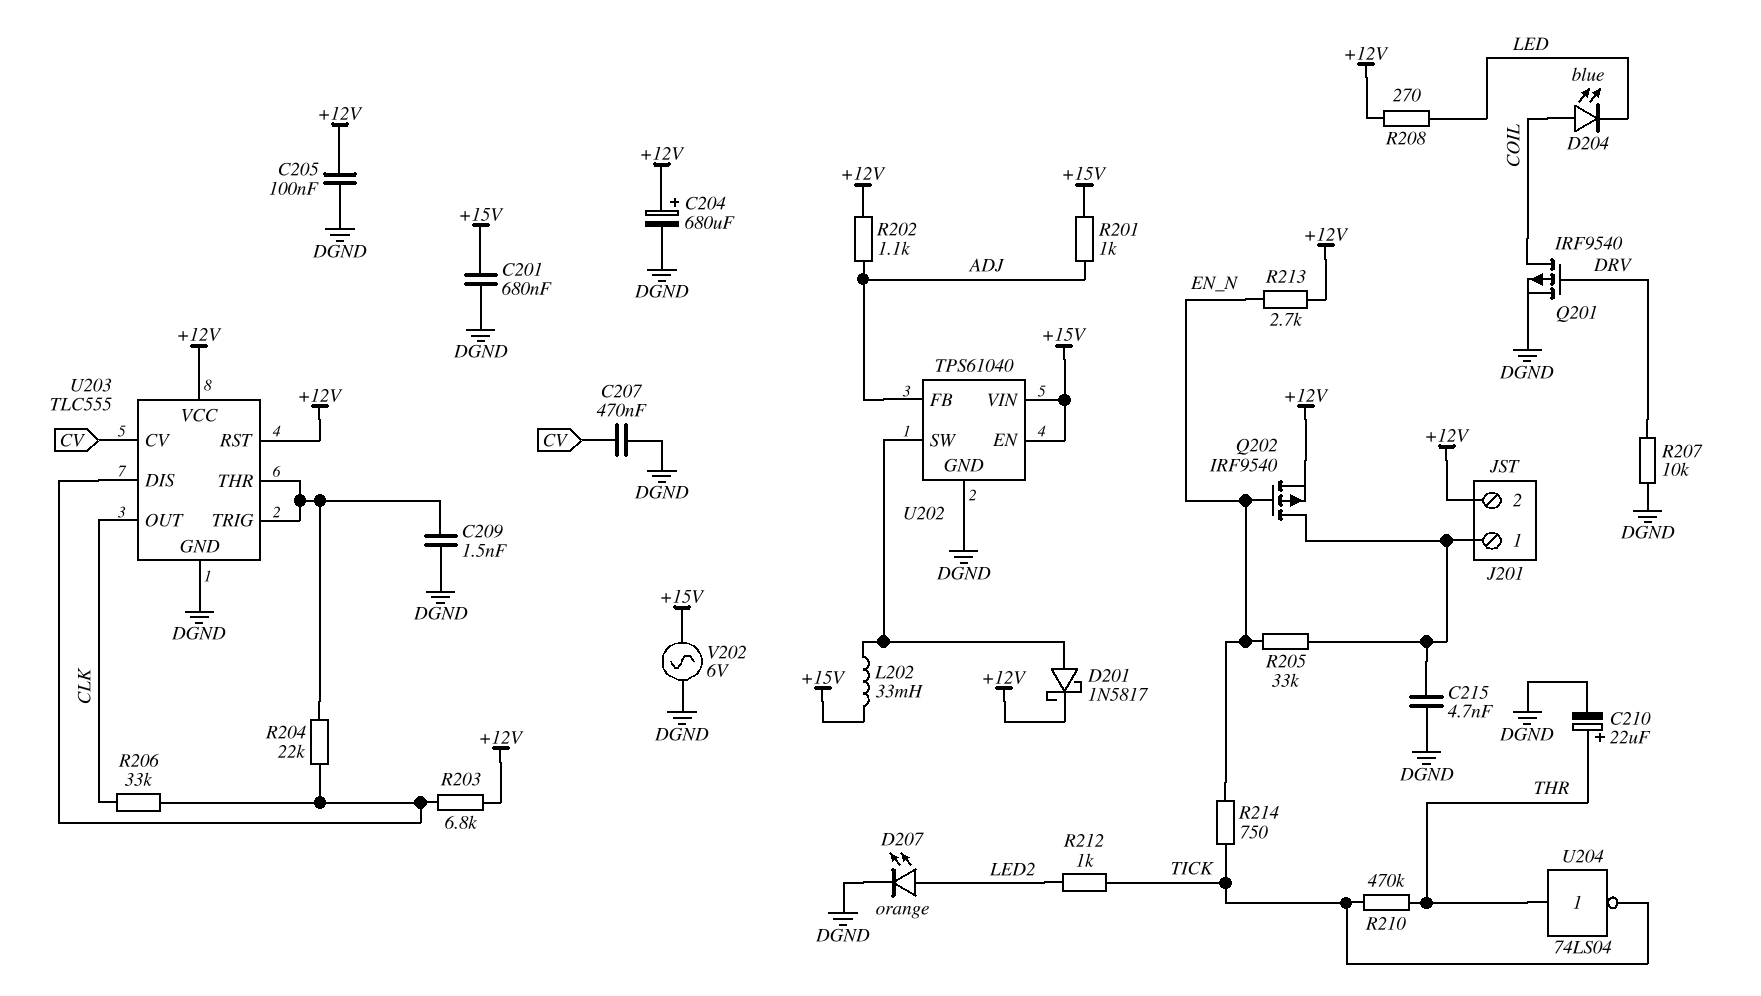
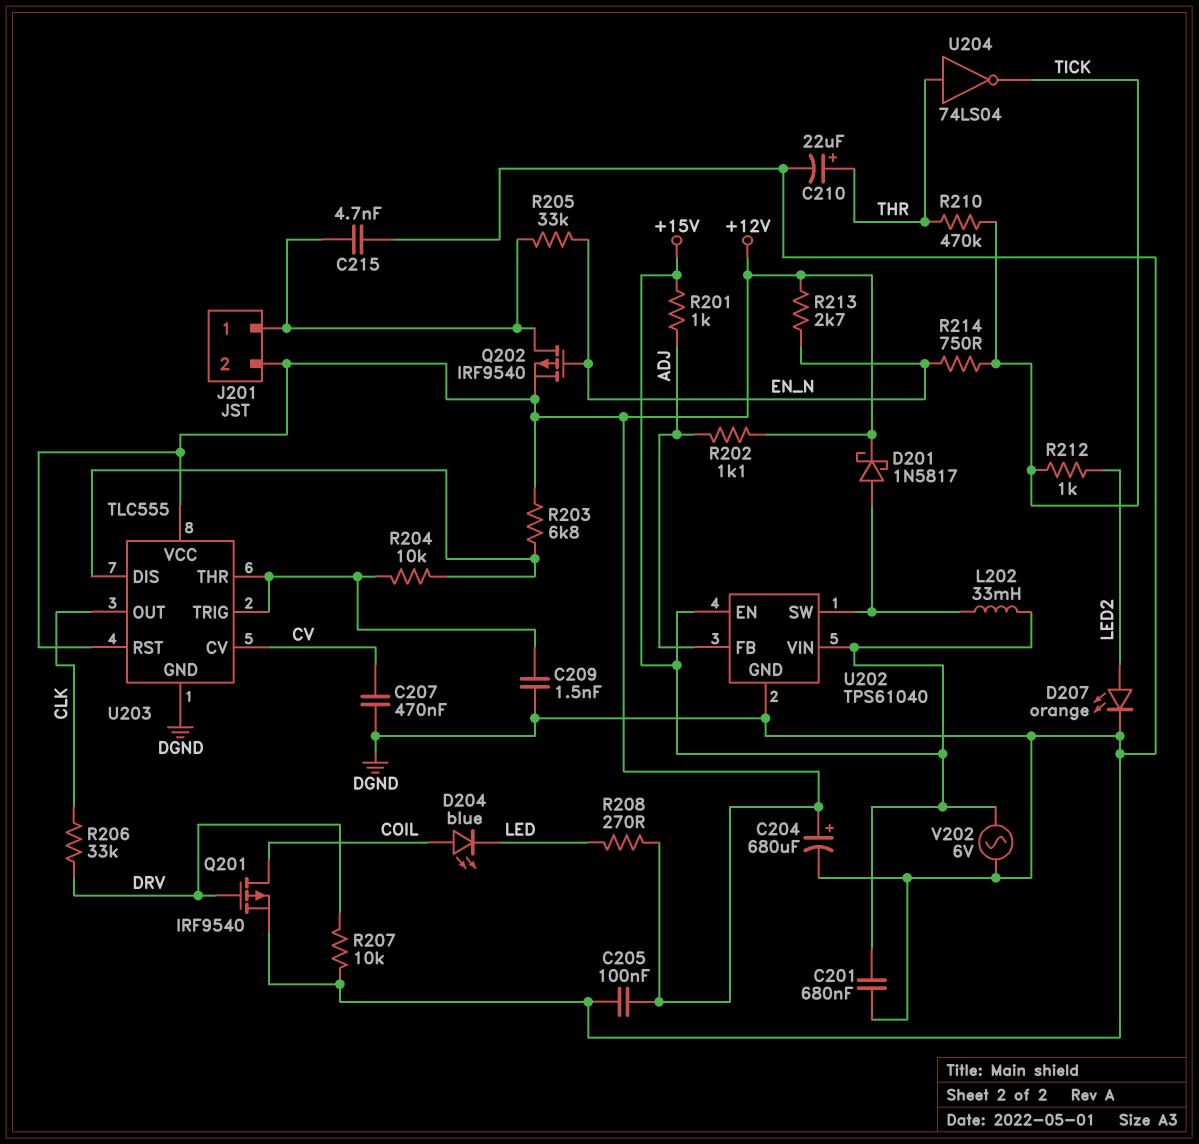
R204: 22k (U203/DIS, U203/THR) -> 10k (U203/DIS, U203/THR)
R206: 33k (CLK, U203/DIS) -> 33k (CLK, DRV)

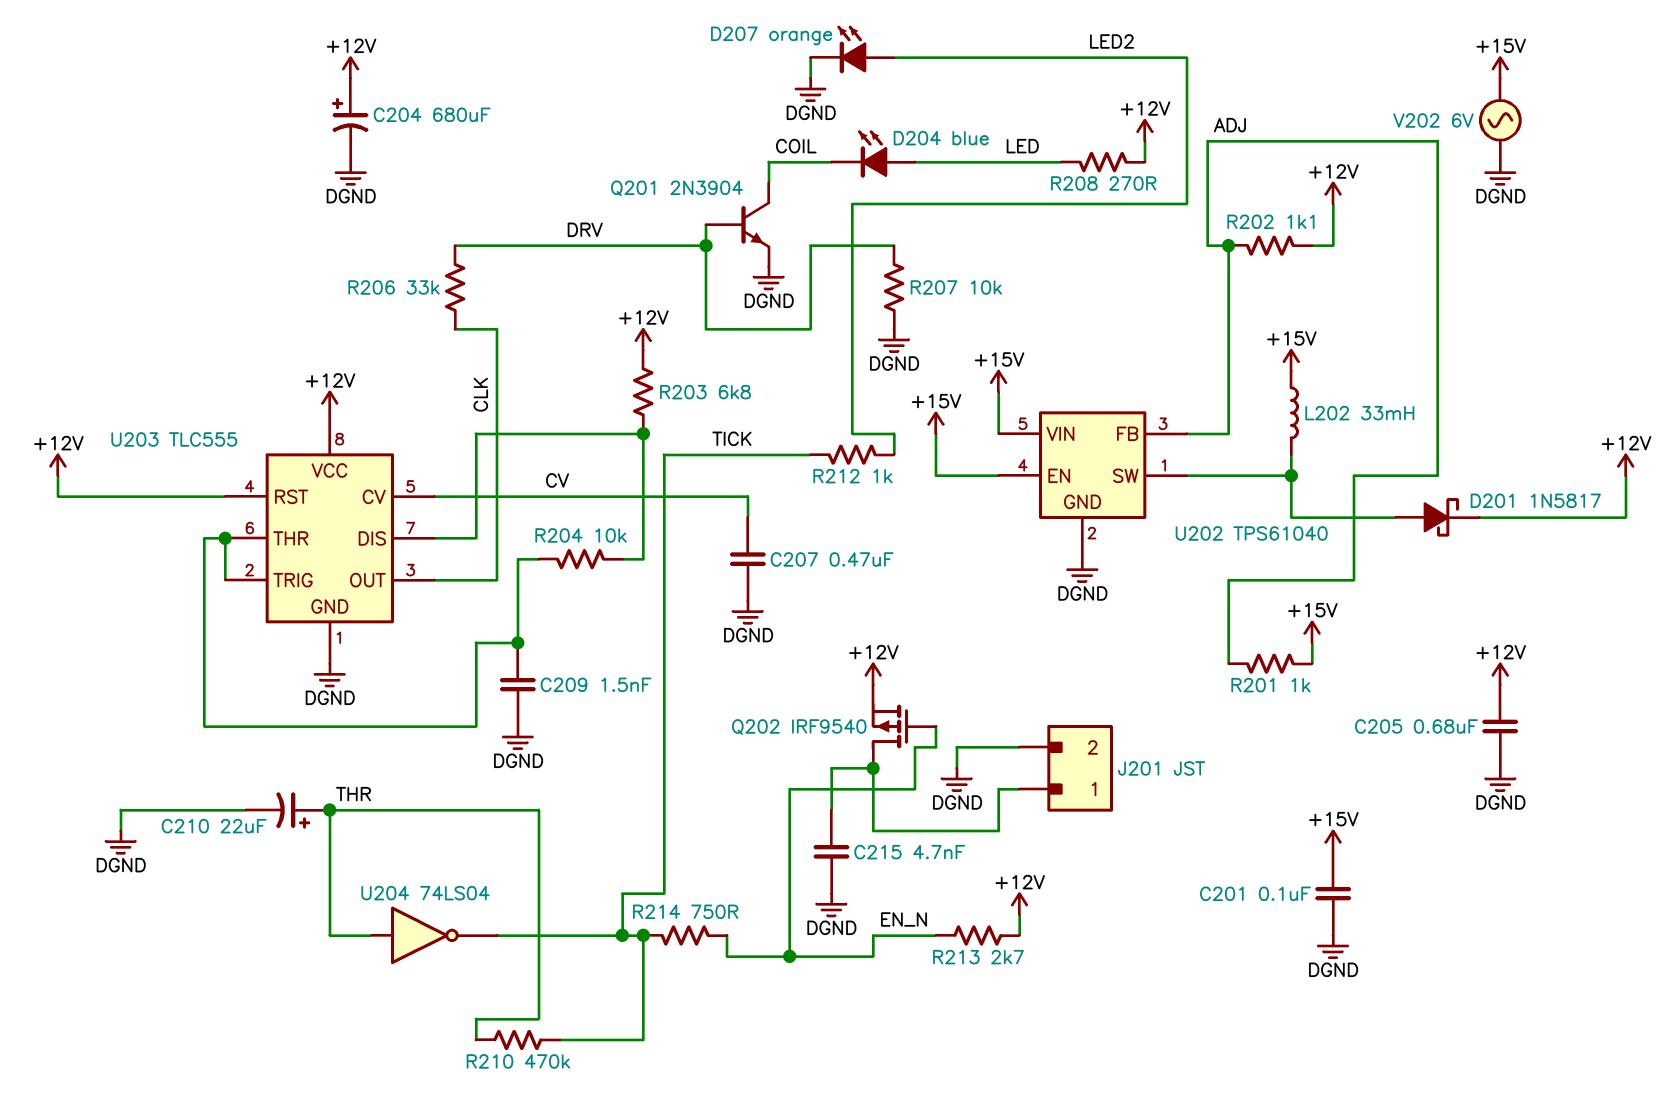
C201: 680nF (+15V, DGND) -> 100nF (+15V, DGND)
C205: 100nF (+12V, DGND) -> 680nF (+12V, DGND)
D204: LED blue (A COIL, K LED) -> LED blue (A LED, K COIL)
J201 pin 2: +12V -> DGND
Q201: PMOS IRF9540 (G DRV, D COIL, S DGND) -> NPN 2N3904 (B DRV, C COIL, E DGND)
R205: 33k (EN_N, J201/1) -> none

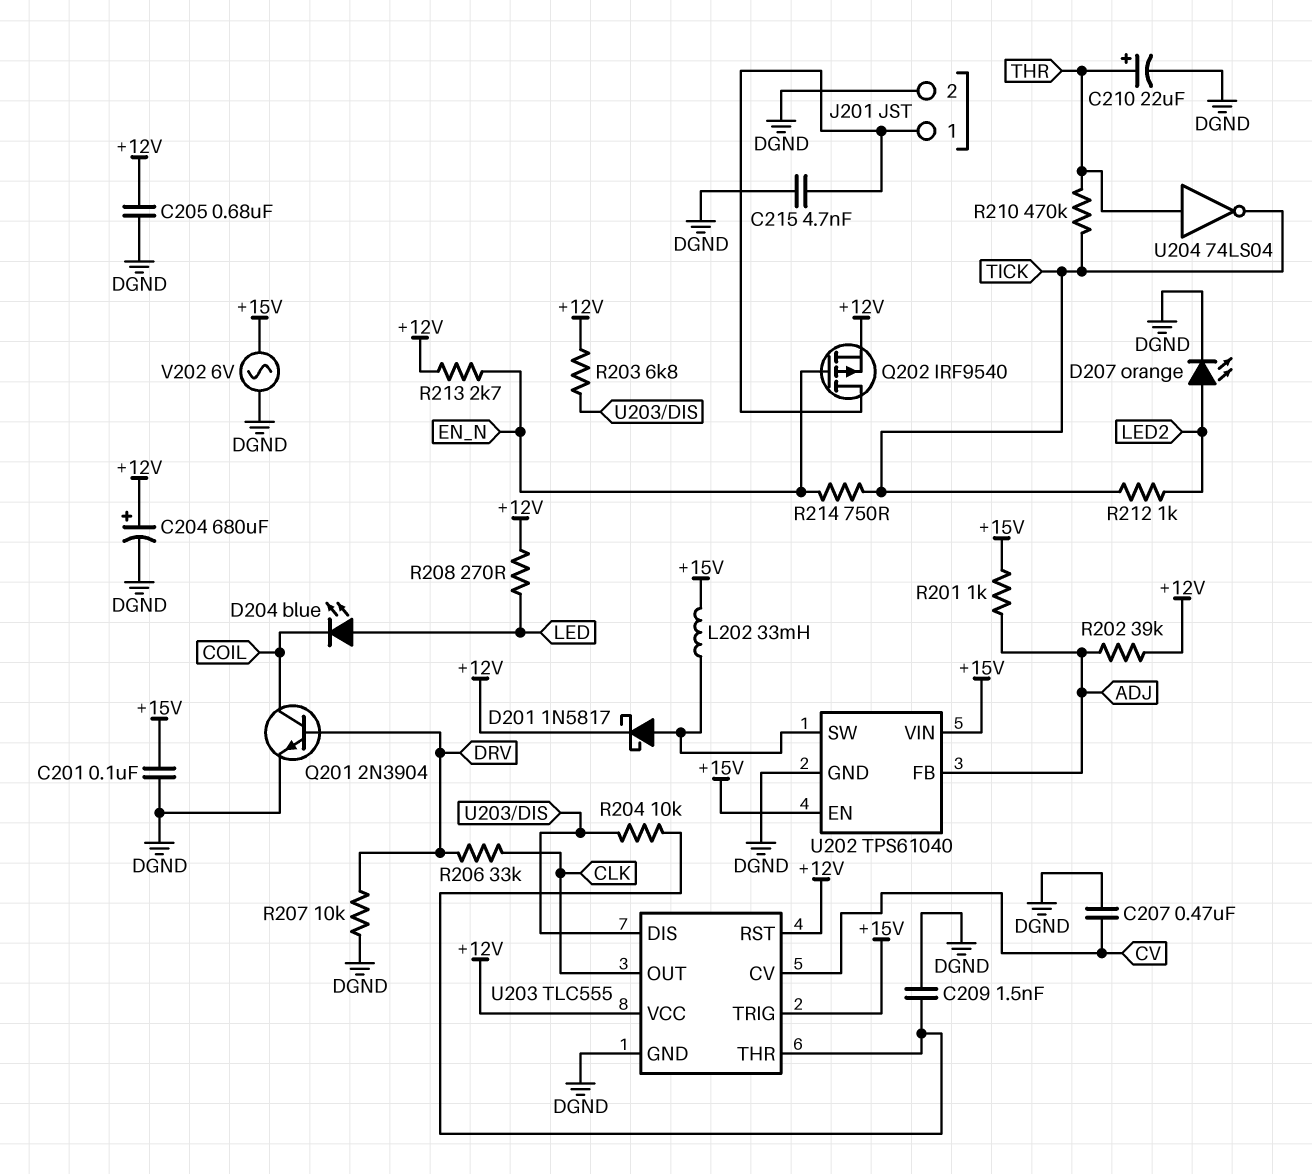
R202: 1.1k (+12V, ADJ) -> 39k (+12V, ADJ)
U203 pin TRIG: U203/THR -> +15V

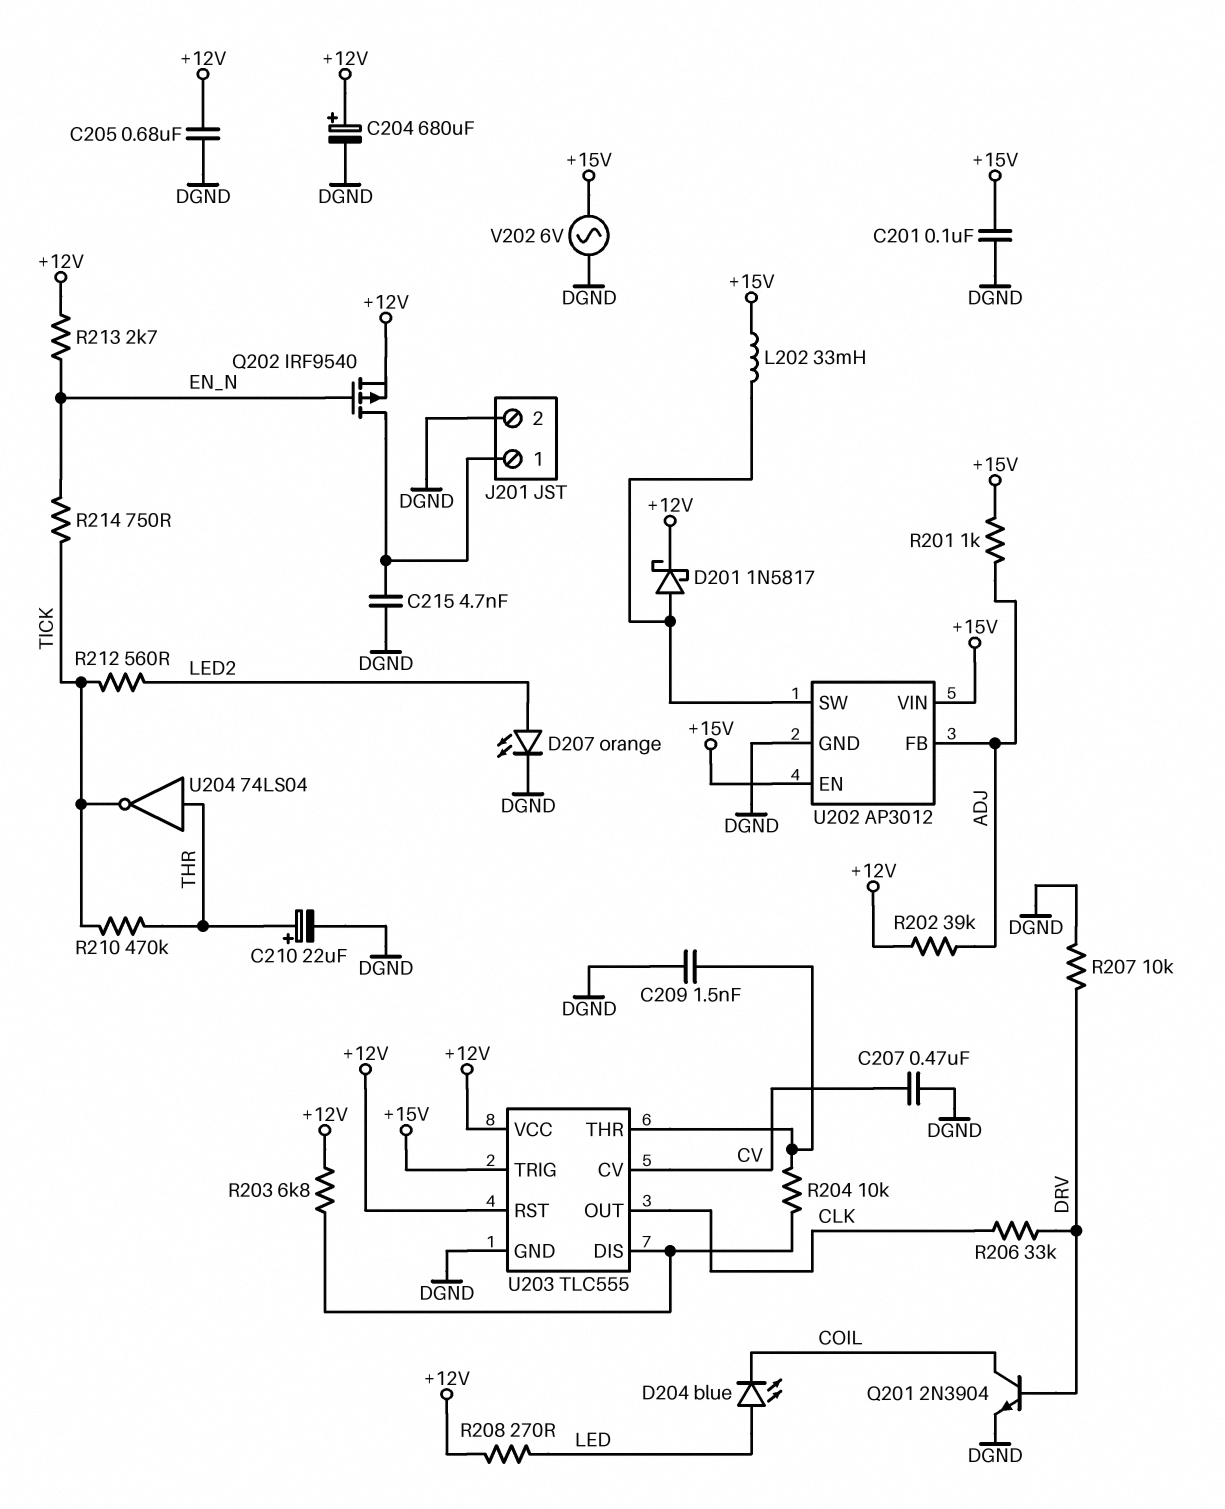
R212: 1k (LED2, TICK) -> 560 (LED2, TICK)
U202: TPS61040 -> AP3012

